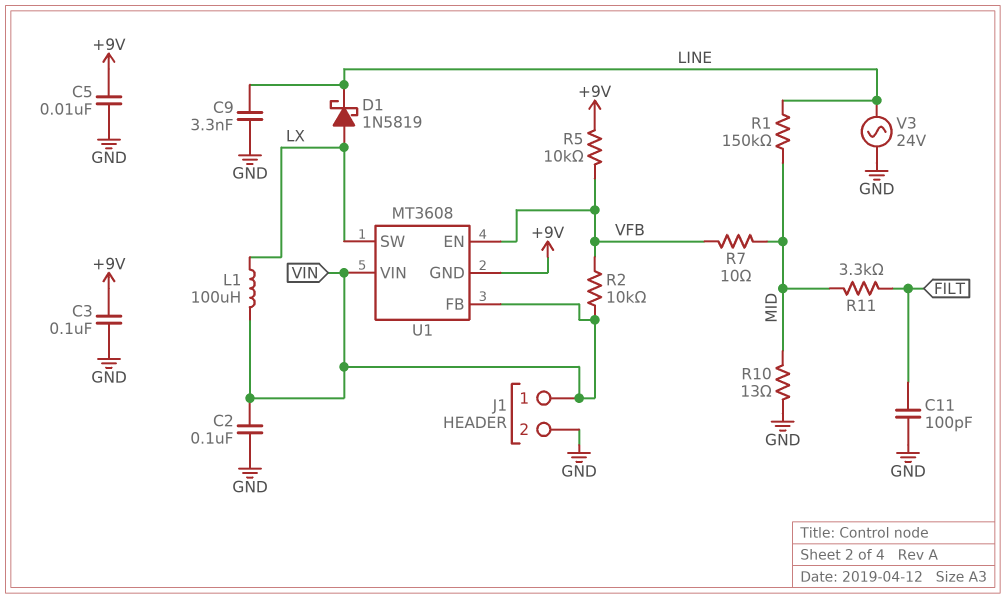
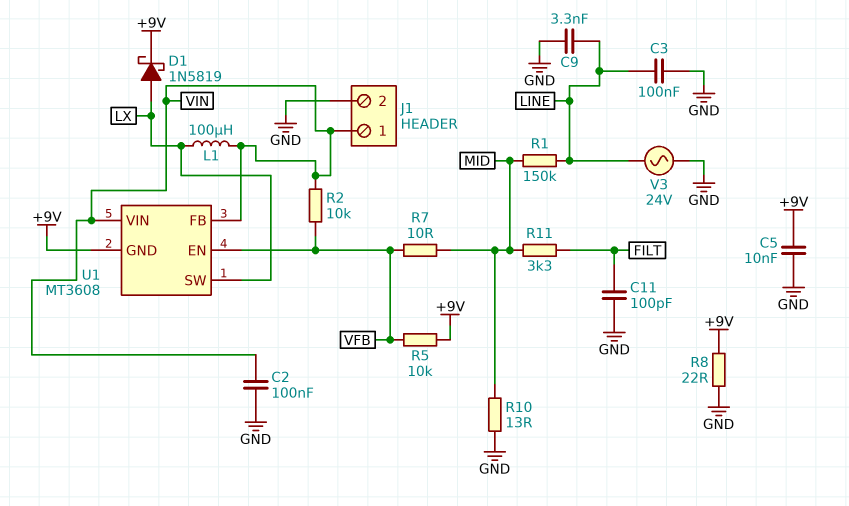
C3: 100nF (+9V, GND) -> 100nF (GND, LINE)
D1: schottky 1N5819 (A LX, K LINE) -> schottky 1N5819 (A LX, K +9V)
R8: none -> 22 (+9V, GND)

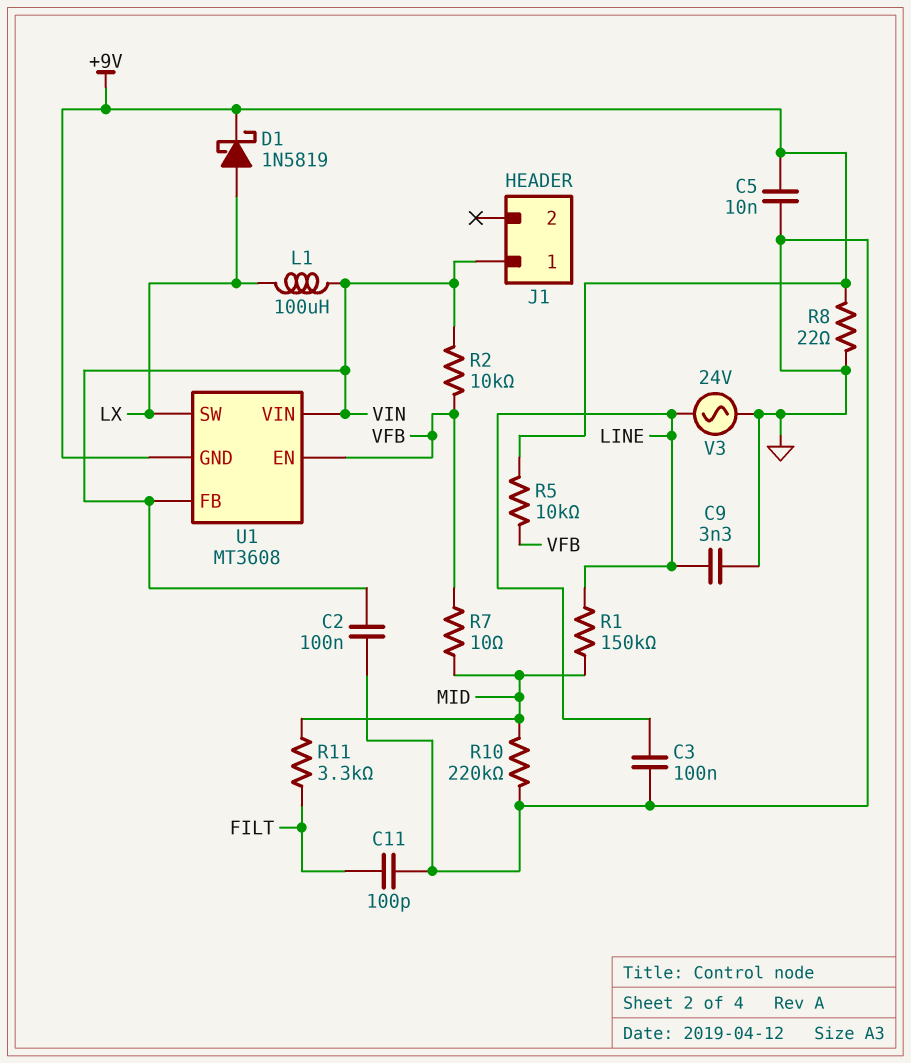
J1 pin 2: GND -> none
R10: 13 (GND, MID) -> 220k (GND, MID)

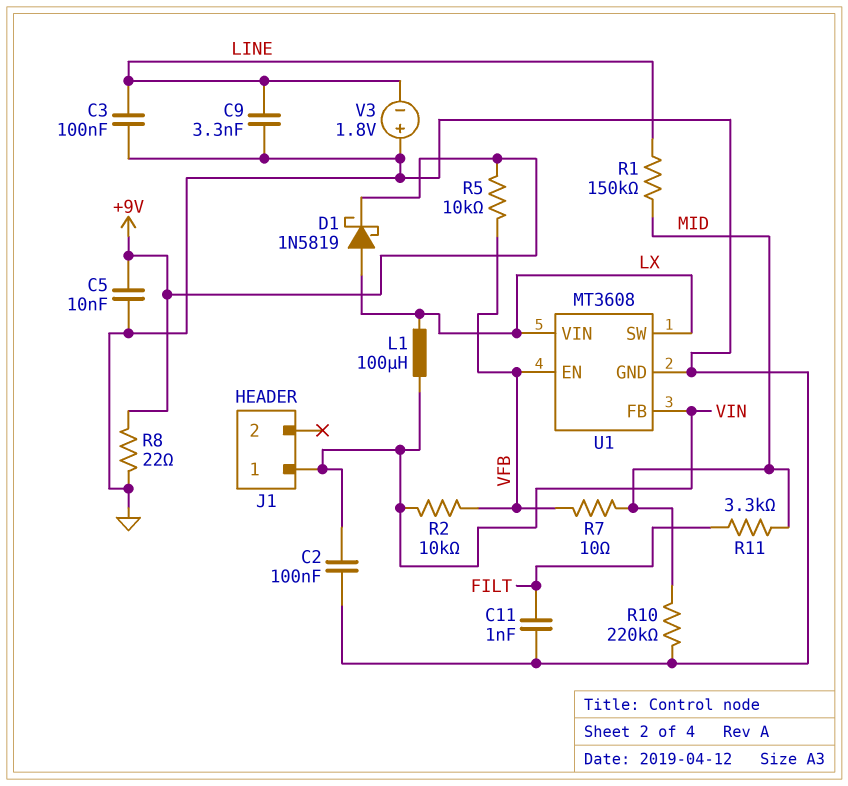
C11: 100pF (FILT, GND) -> 1nF (FILT, GND)
U1 pin GND: +9V -> GND
U1 pin VIN: VIN -> LX
V3: AC 24V (GND, LINE) -> 1.8V (plus GND, minus LINE)

